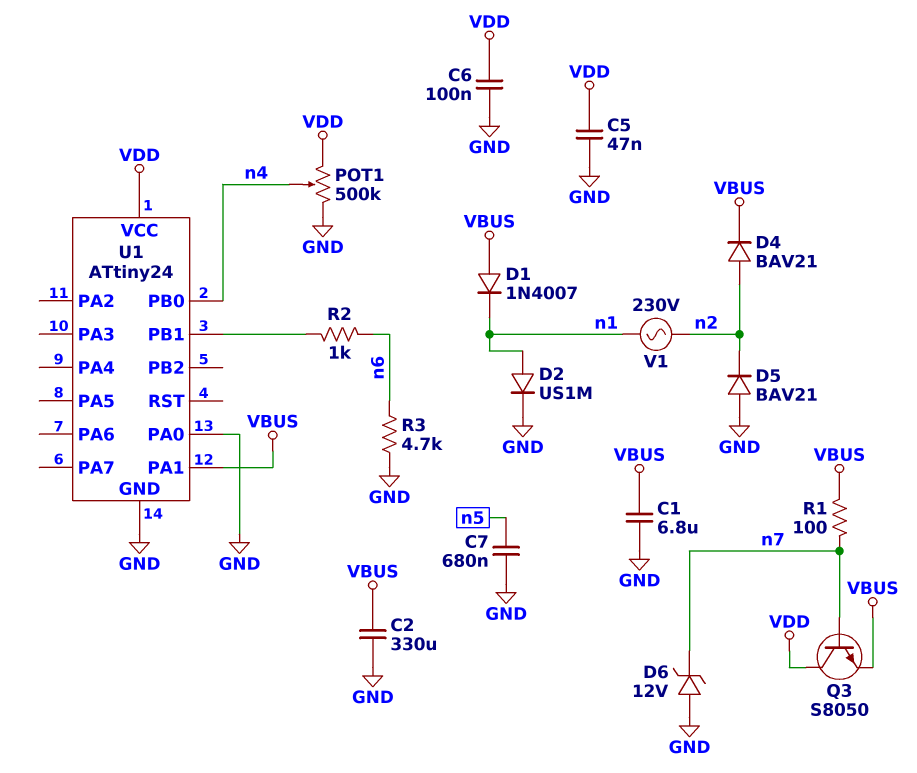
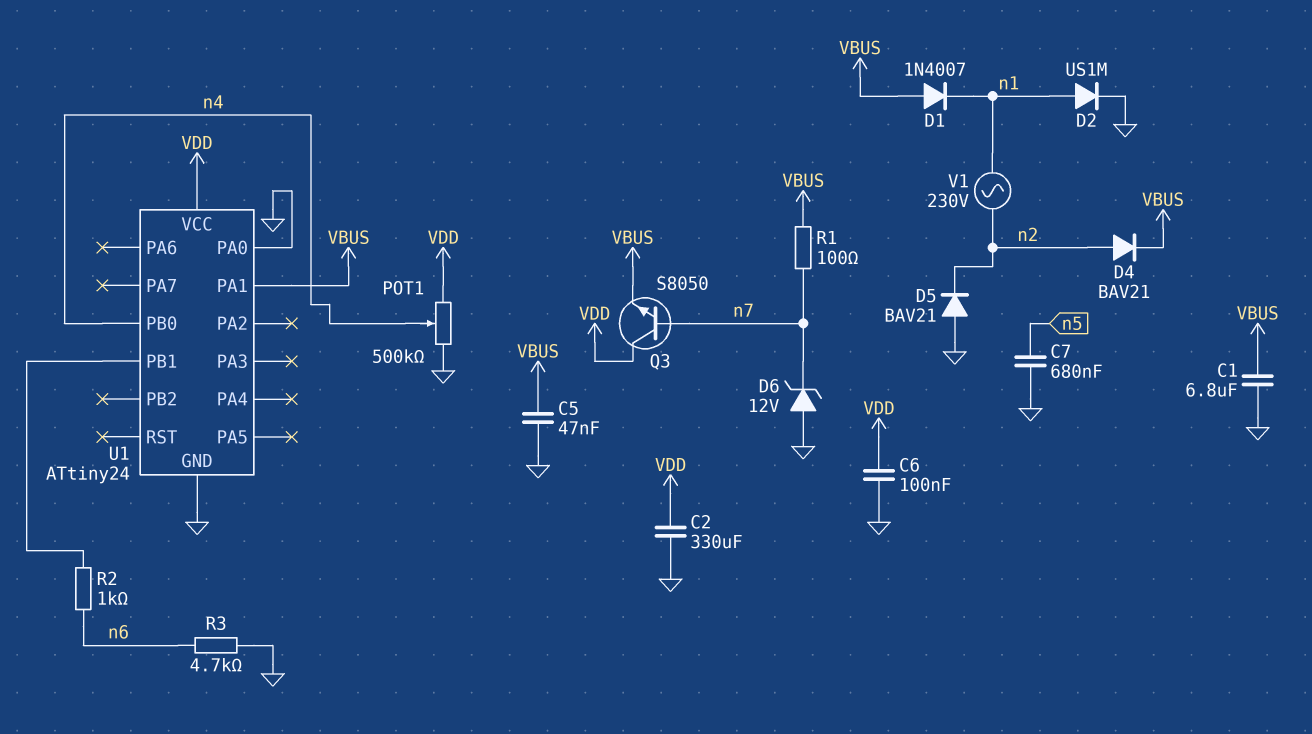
C2: 330uF (GND, VBUS) -> 330uF (GND, VDD)
C5: 47nF (GND, VDD) -> 47nF (GND, VBUS)

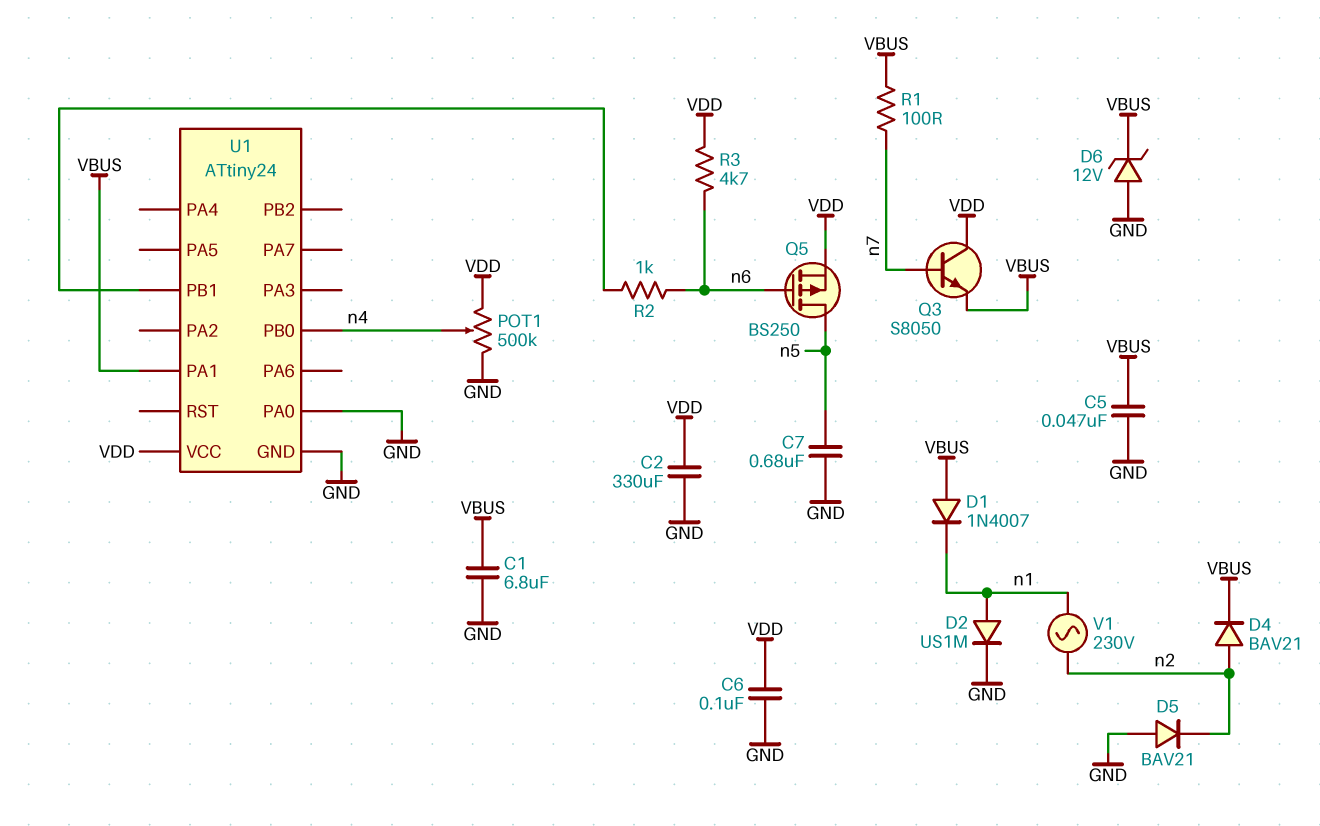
D6: zener 12V (A GND, K n7) -> zener 12V (A GND, K VBUS)
Q5: none -> PMOS BS250 (G n6, D n5, S VDD)
R3: 4.7k (GND, n6) -> 4.7k (VDD, n6)

